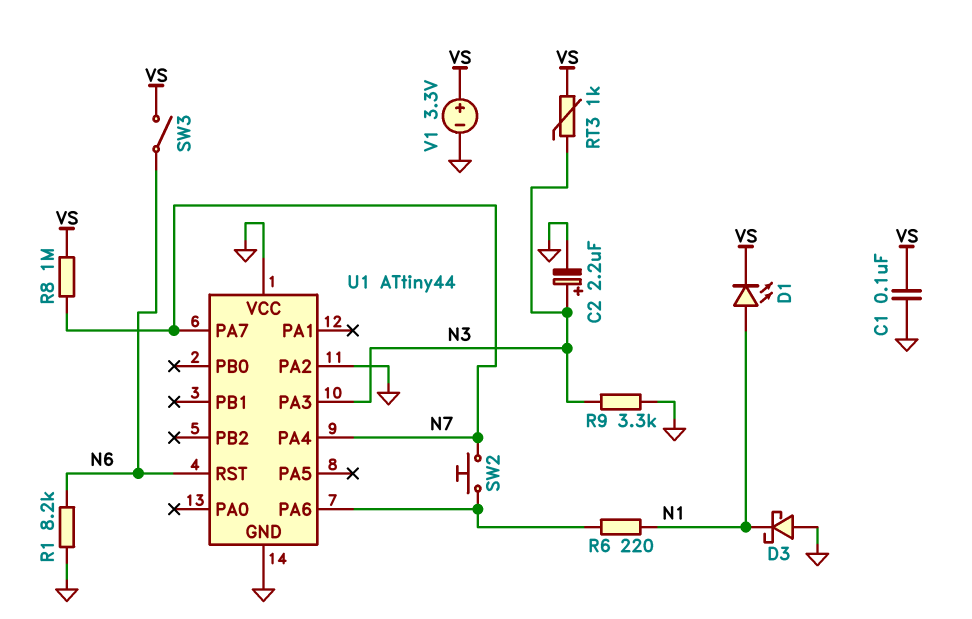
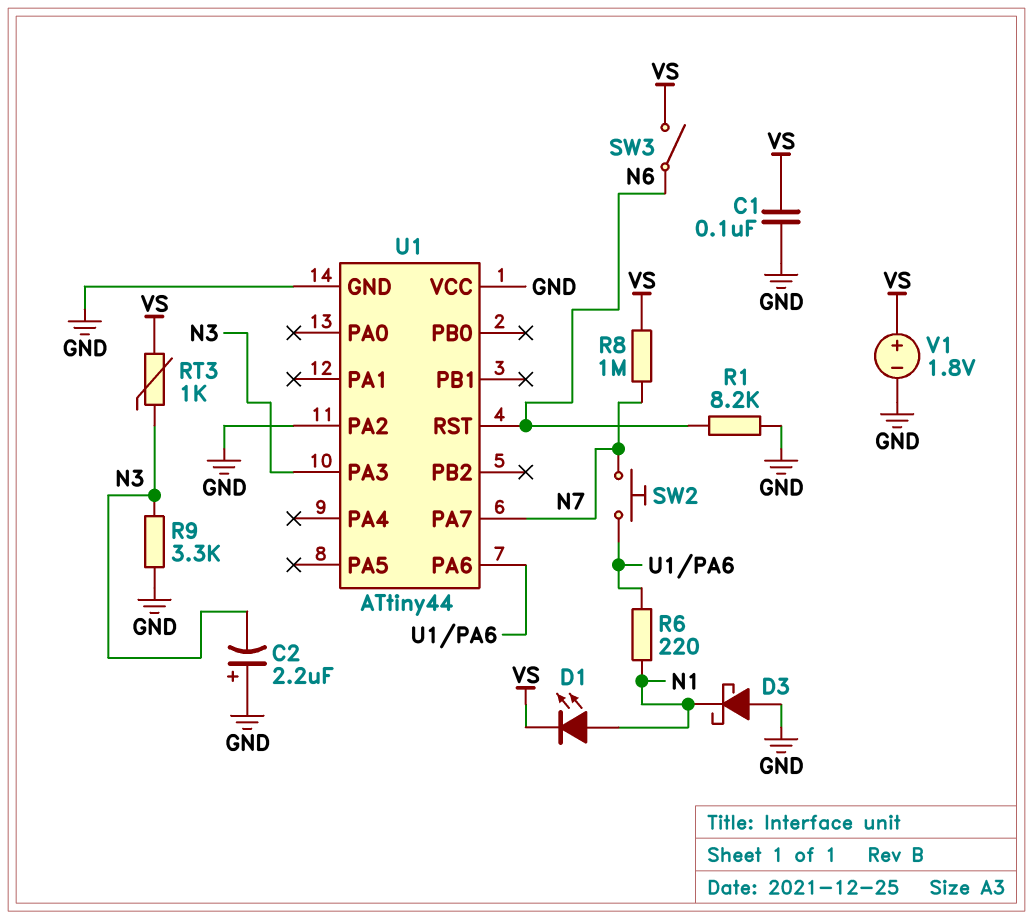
C2: 2.2uF (plus N3, minus GND) -> 2.2uF (plus GND, minus N3)
U1 pin PA4: N7 -> none
V1: 3.3V (plus VS, minus GND) -> 1.8V (plus VS, minus GND)

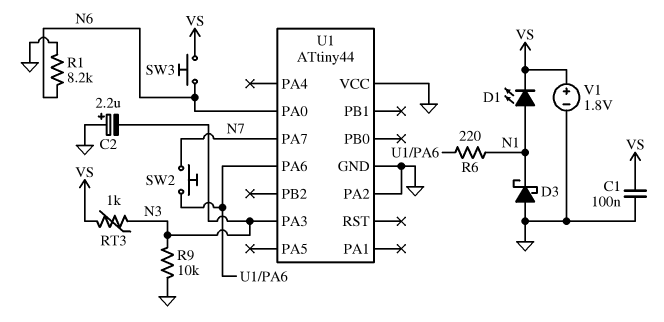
R8: 1M (N7, VS) -> none
R9: 3.3k (GND, N3) -> 10k (GND, N3)
SW3: switch (N6, VS) -> button (N6, VS)
U1 pin PA0: none -> N6
U1 pin RST: N6 -> none

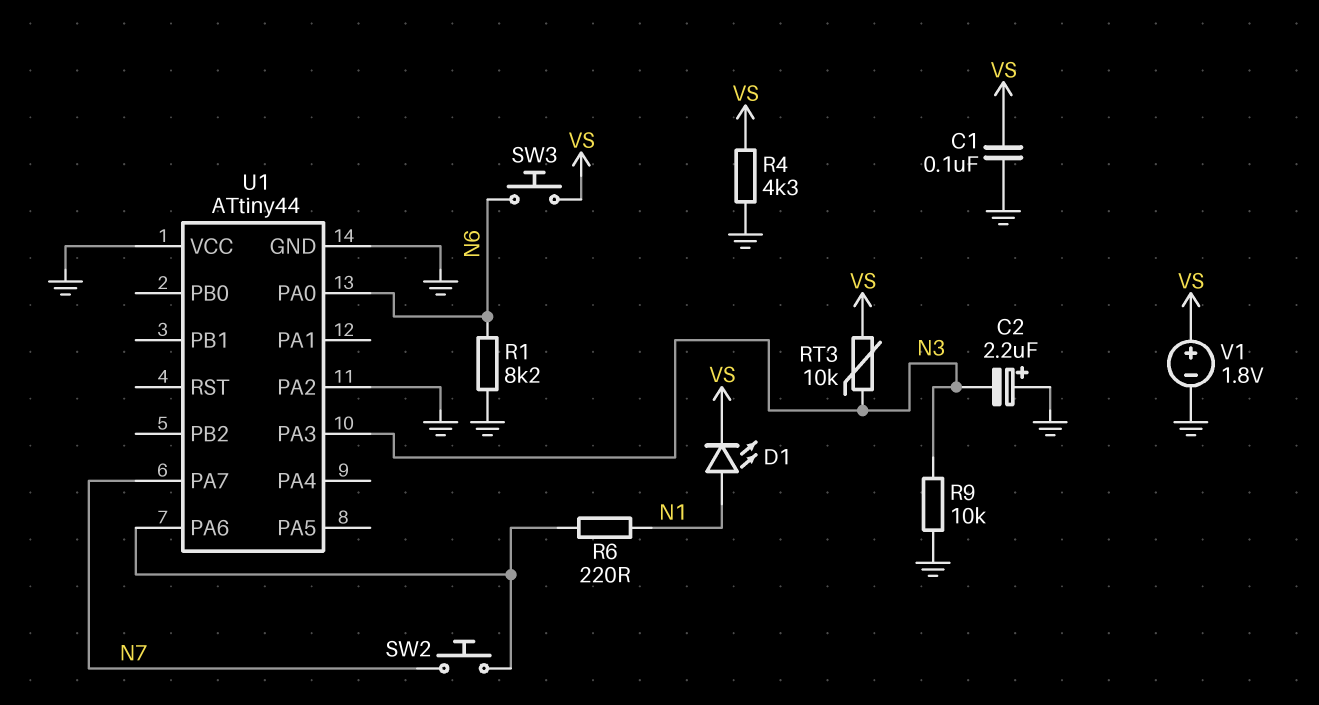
D3: schottky (A GND, K N1) -> none
R4: none -> 4.3k (GND, VS)
RT3: 1k (N3, VS) -> 10k (N3, VS)

